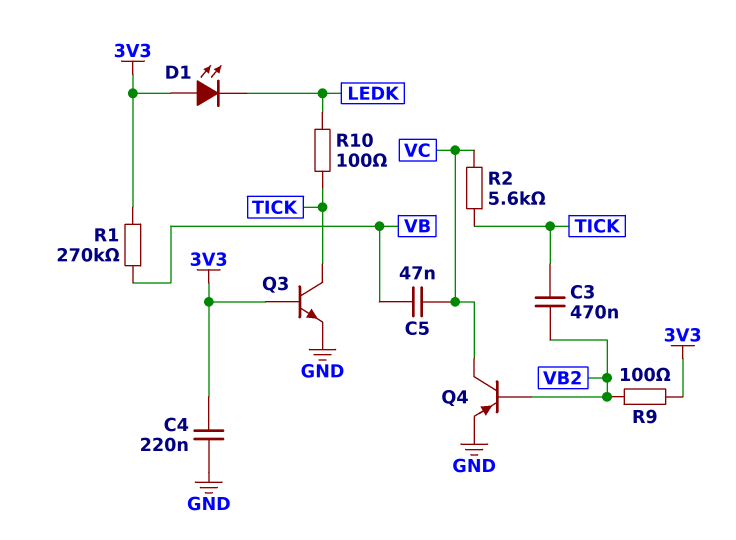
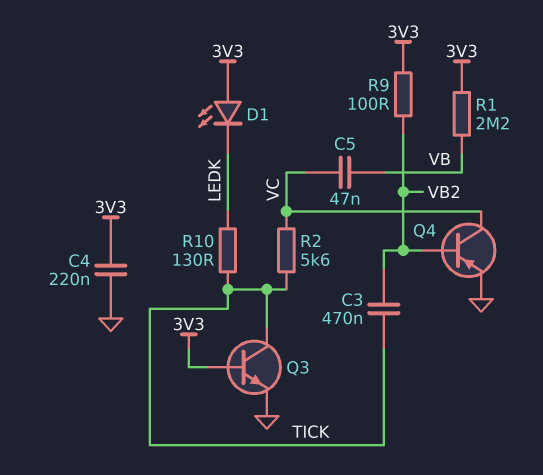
R1: 270k (3V3, VB) -> 2.2M (3V3, VB)
R10: 100 (LEDK, TICK) -> 130 (LEDK, TICK)

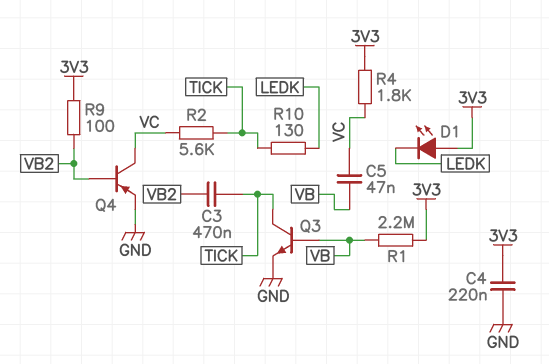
Q3: NPN (B 3V3, C TICK, E GND) -> NPN (B VB, C TICK, E GND)
R4: none -> 1.8k (3V3, VC)

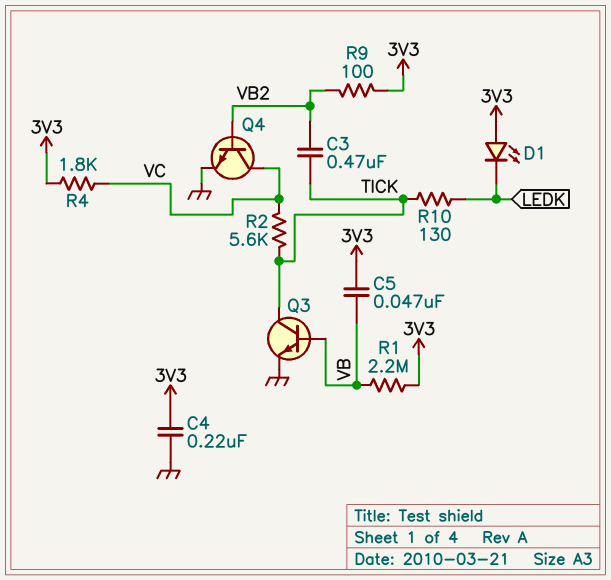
C5: 47nF (VB, VC) -> 47nF (3V3, VB)
Q4: PNP (B VB2, C VC, E GND) -> NPN (B VB2, C VC, E GND)

